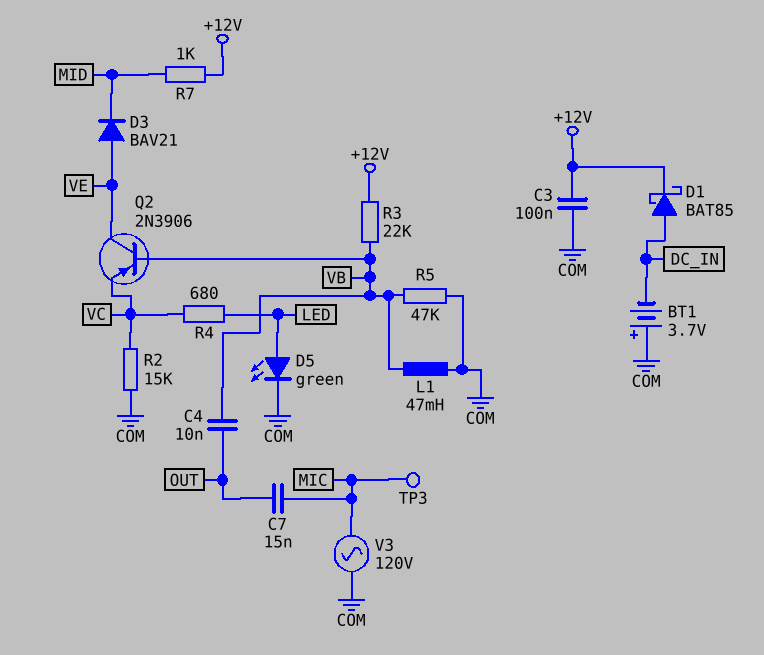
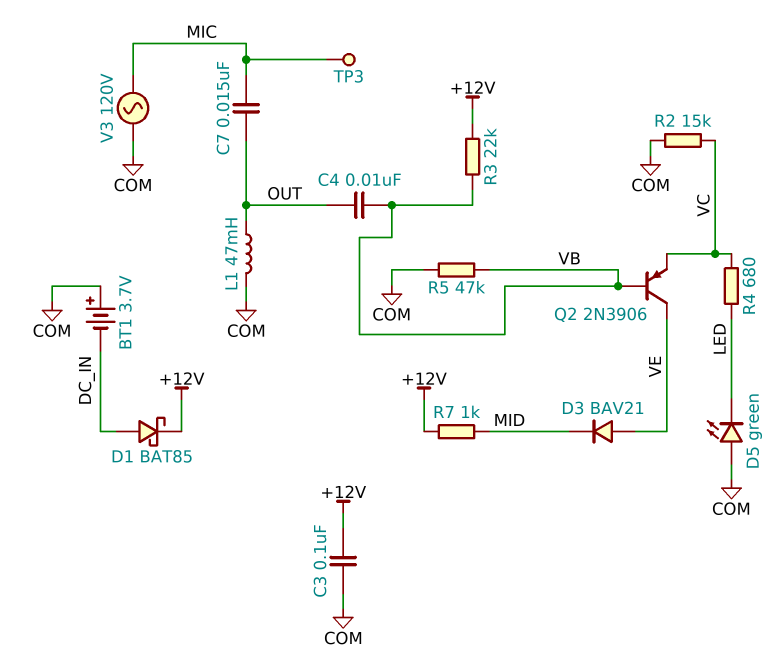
D5: LED green (A LED, K COM) -> LED green (A COM, K LED)
L1: 47mH (COM, VB) -> 47mH (COM, OUT)

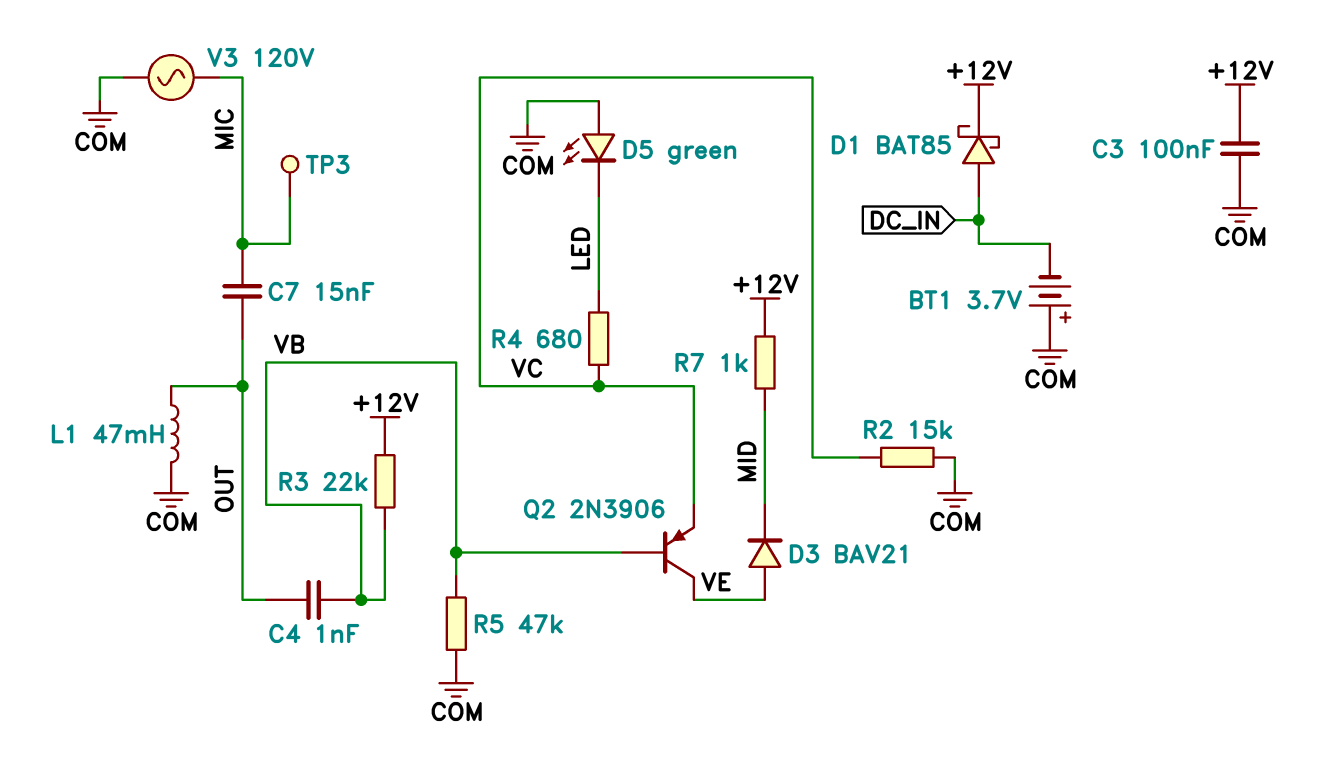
C4: 10nF (OUT, VB) -> 1nF (OUT, VB)

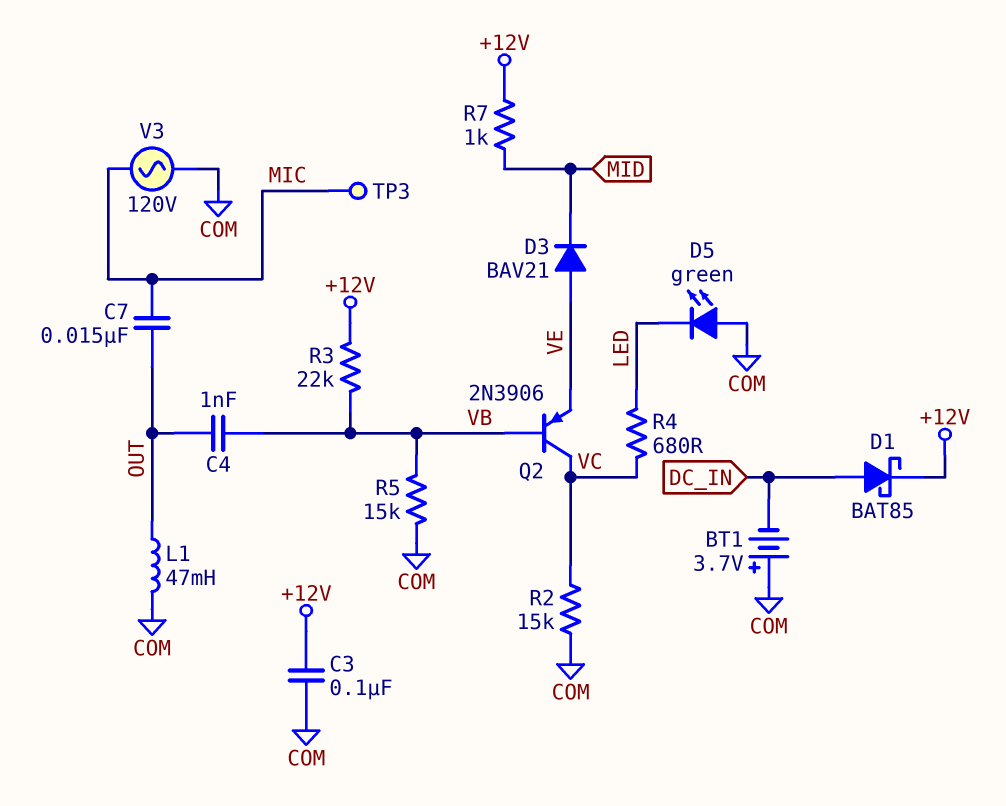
Q2: PNP 2N3906 (B VB, C VE, E VC) -> PNP 2N3906 (B VB, C VC, E VE)
R5: 47k (COM, VB) -> 15k (COM, VB)

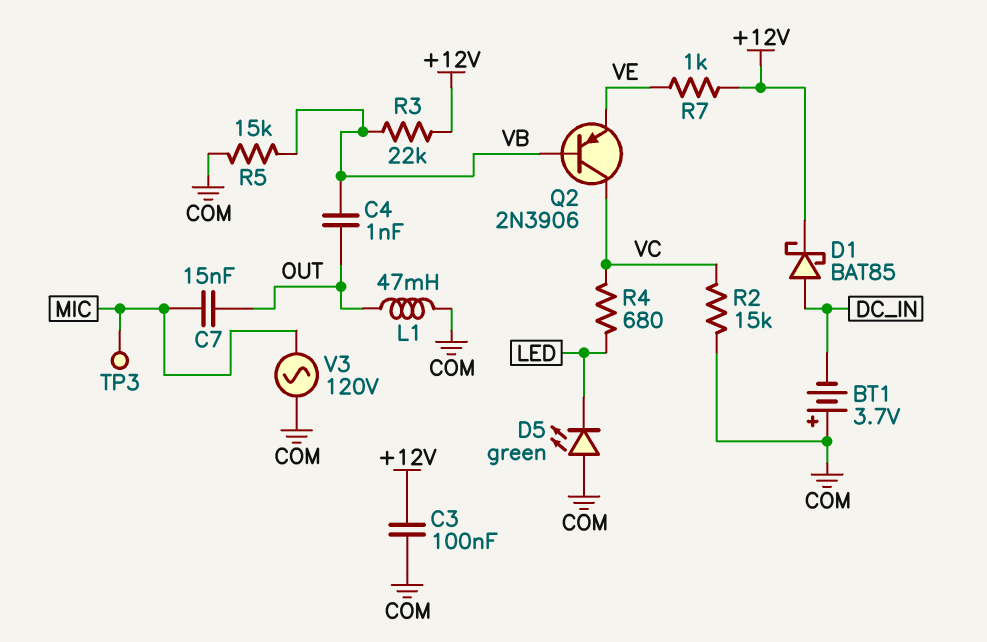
D3: diode BAV21 (A VE, K MID) -> none
R7: 1k (+12V, MID) -> 1k (+12V, VE)

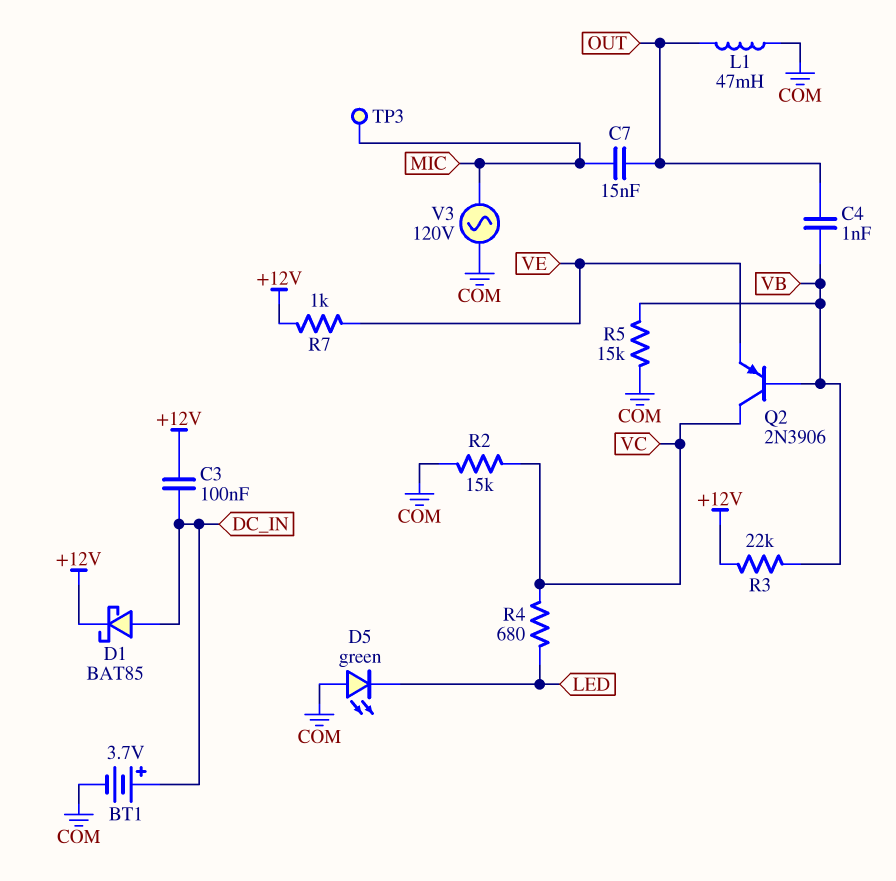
BT1: 3.7V (plus COM, minus DC_IN) -> 3.7V (plus DC_IN, minus COM)
C3: 100nF (+12V, COM) -> 100nF (+12V, DC_IN)

